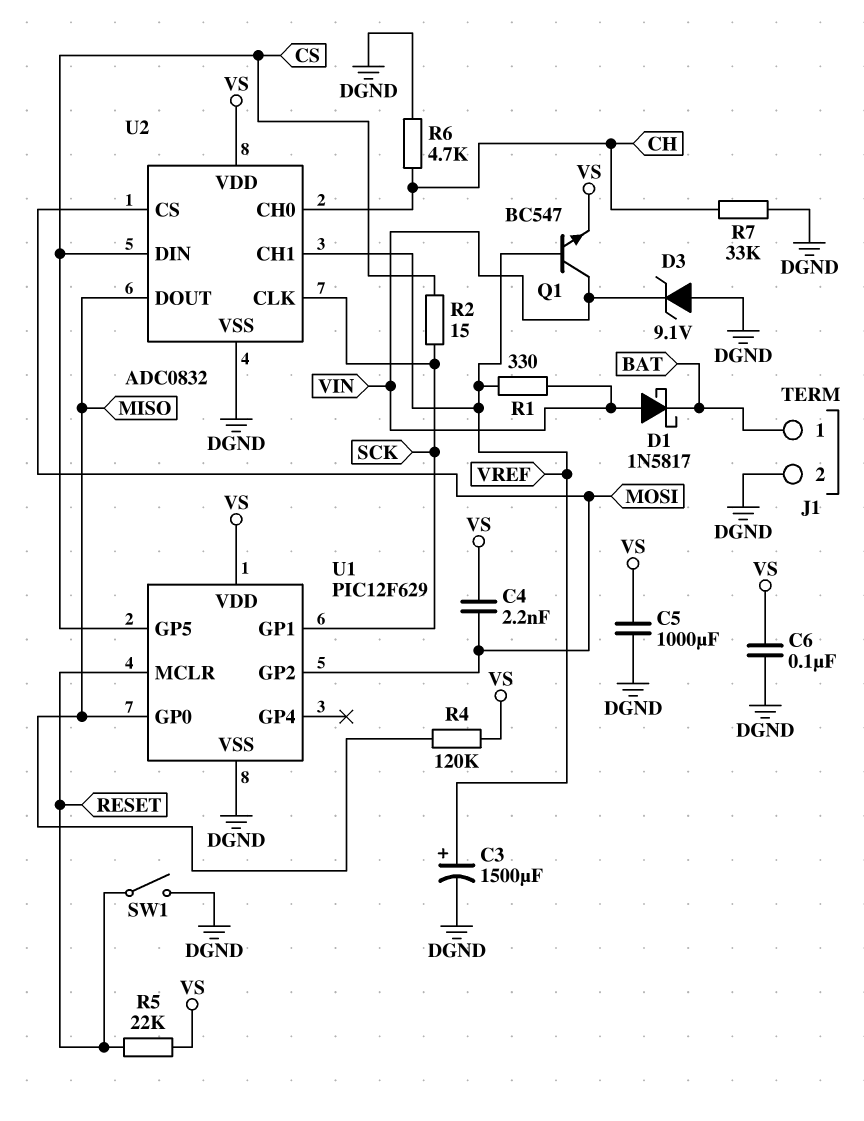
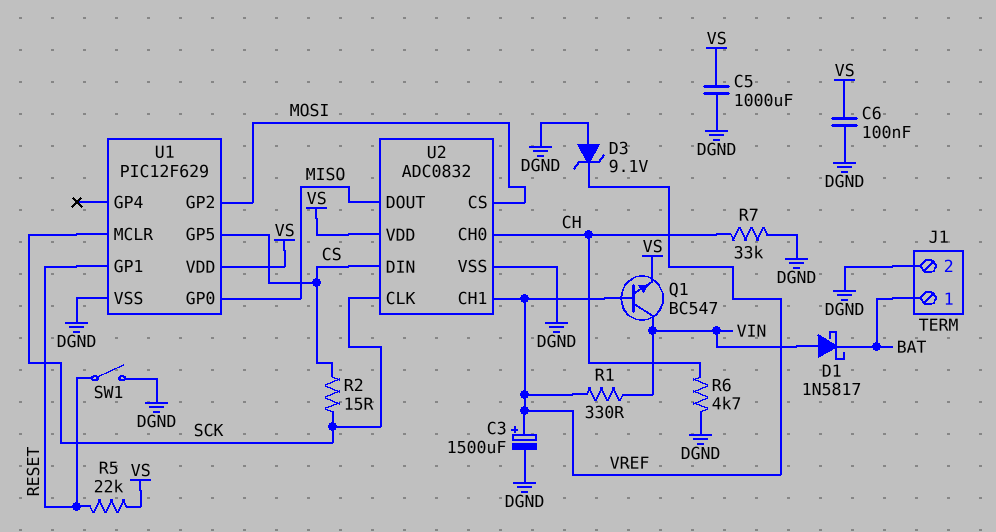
C4: 2.2nF (MOSI, VS) -> none
D3: zener 9.1V (A DGND, K VIN) -> zener 9.1V (A DGND, K VREF)
R4: 120k (MISO, VS) -> none
U1 pin GP1: SCK -> RESET
U1 pin MCLR: RESET -> SCK

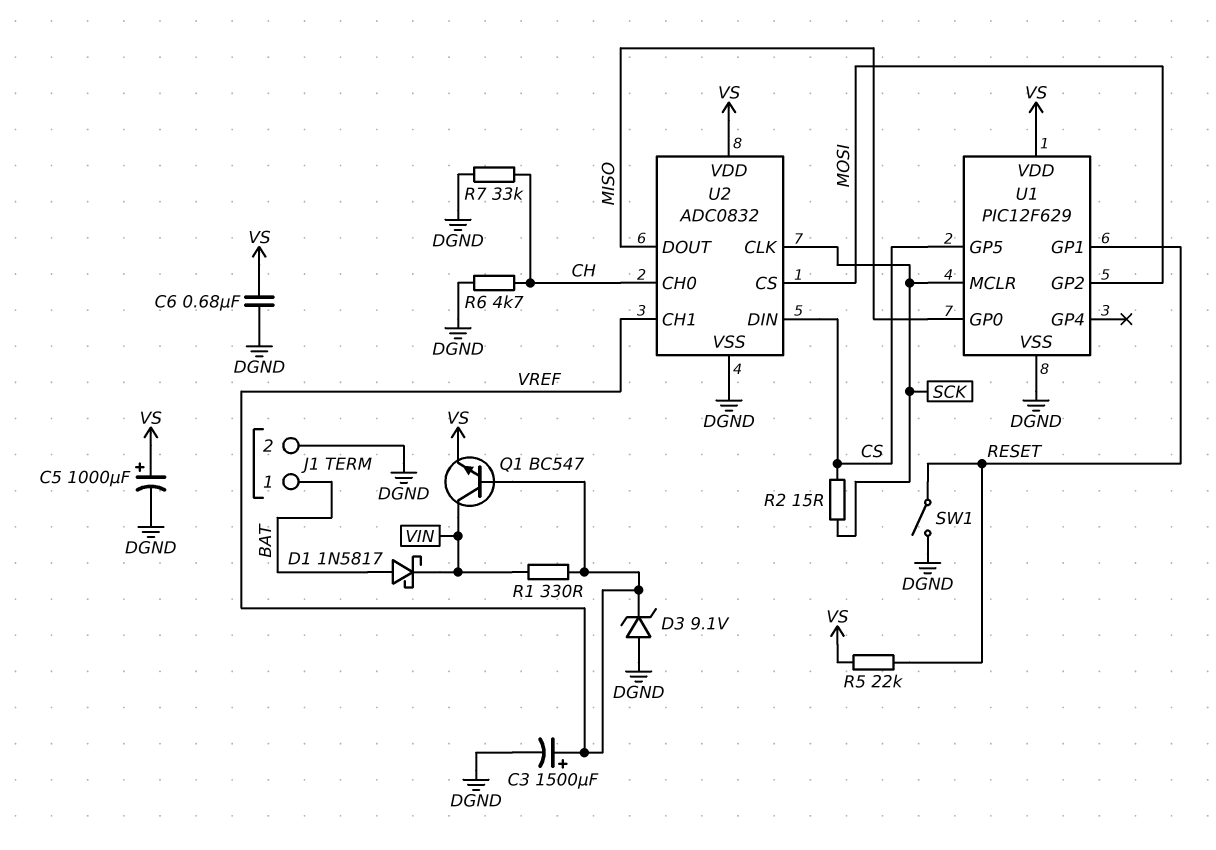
C5: 1000uF (DGND, VS) -> 1000uF (plus VS, minus DGND)
C6: 100nF (DGND, VS) -> 680nF (DGND, VS)
D1: schottky 1N5817 (A VIN, K BAT) -> schottky 1N5817 (A BAT, K VIN)

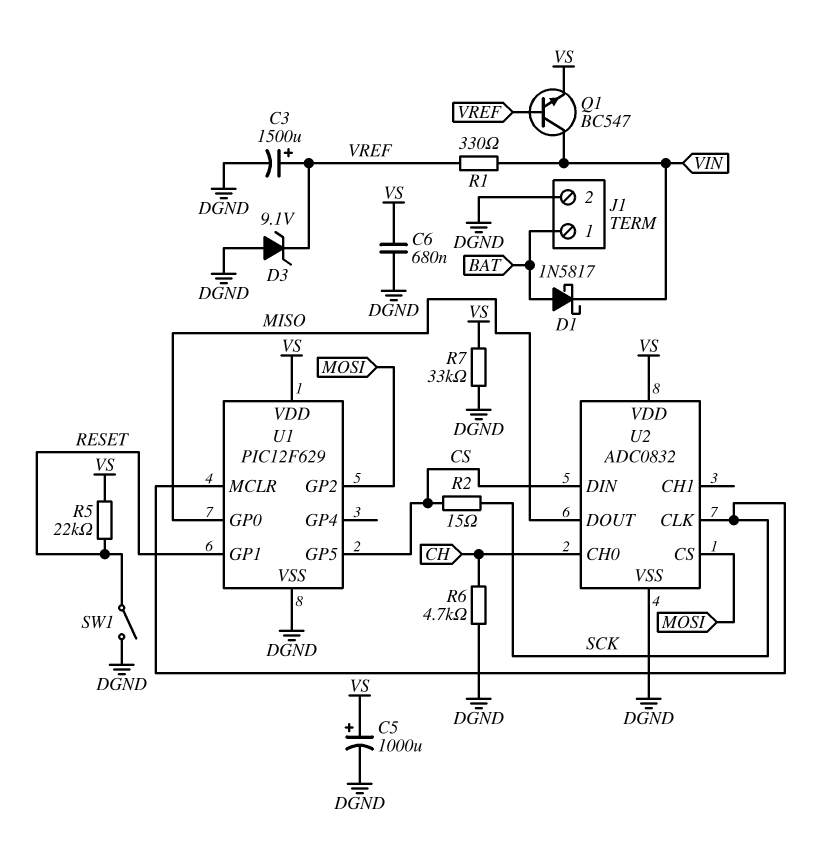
R7: 33k (CH, DGND) -> 33k (DGND, VS)
U2 pin CH1: VREF -> none

